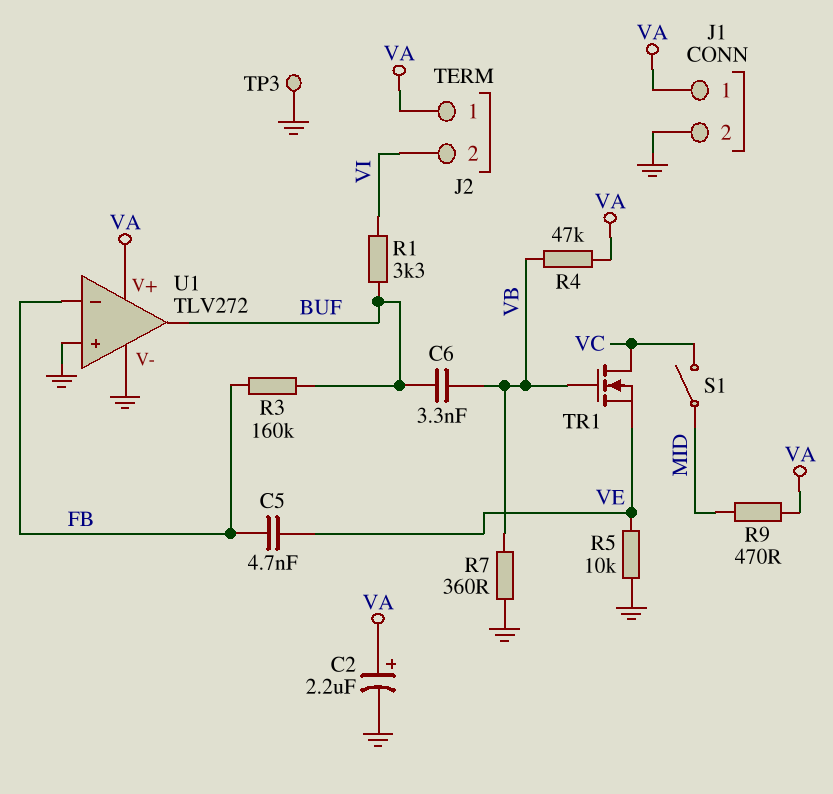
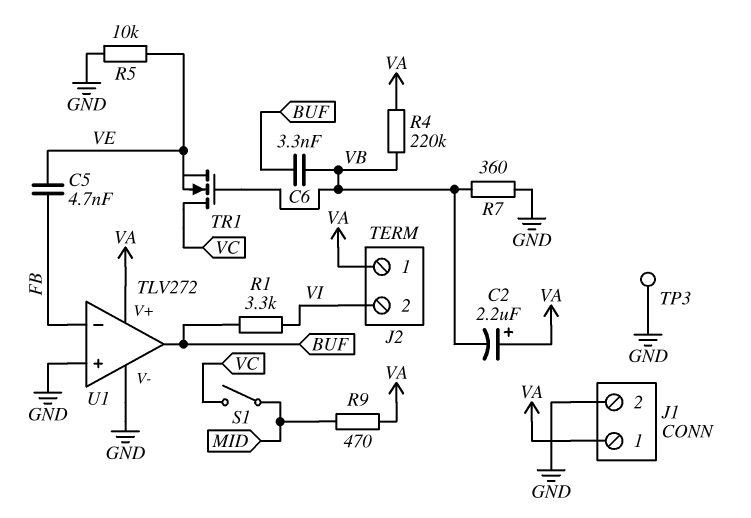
C2: 2.2uF (plus VA, minus GND) -> 2.2uF (plus VA, minus VB)
R3: 160k (BUF, FB) -> none
R4: 47k (VA, VB) -> 220k (VA, VB)

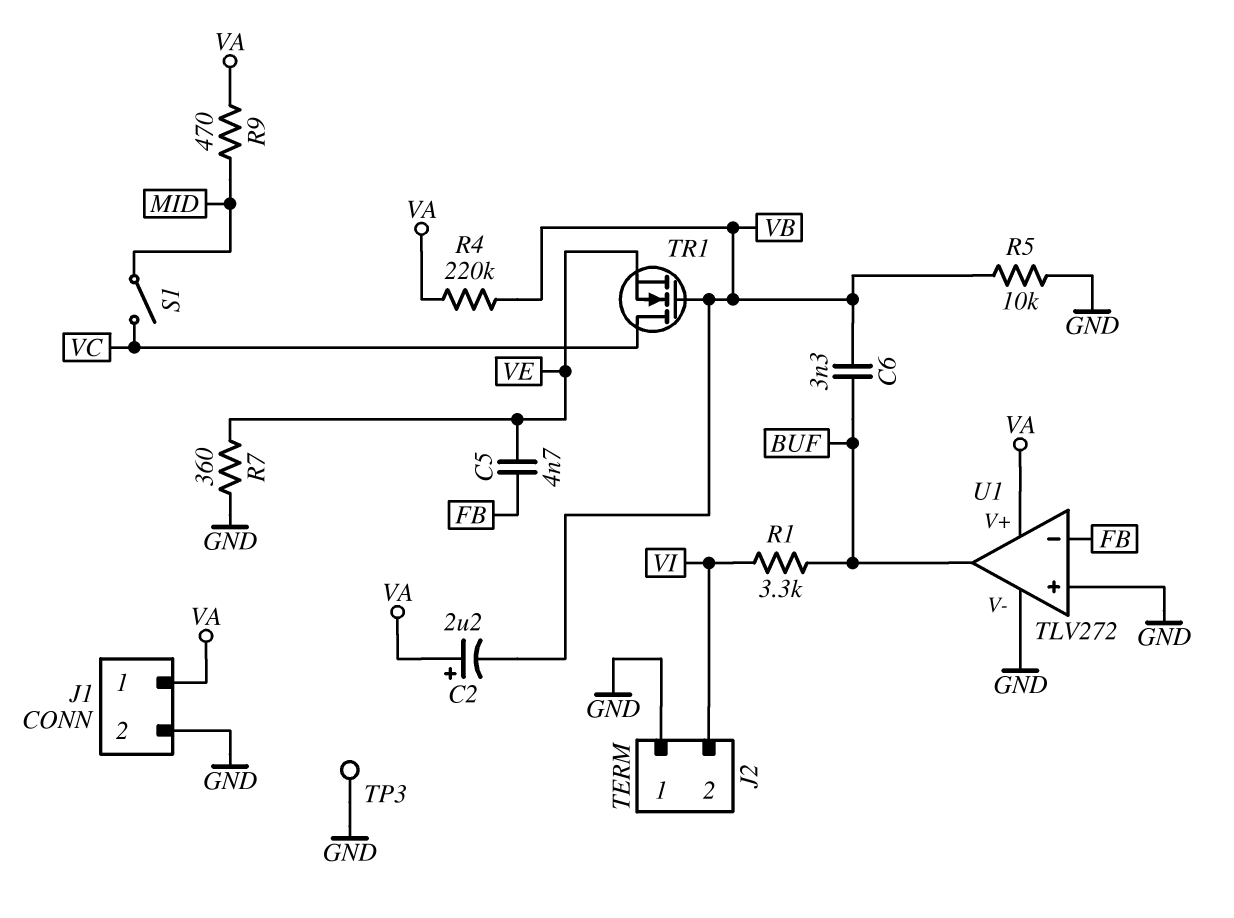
J2 pin 1: VA -> GND
R5: 10k (GND, VE) -> 10k (GND, VB)
R7: 360 (GND, VB) -> 360 (GND, VE)

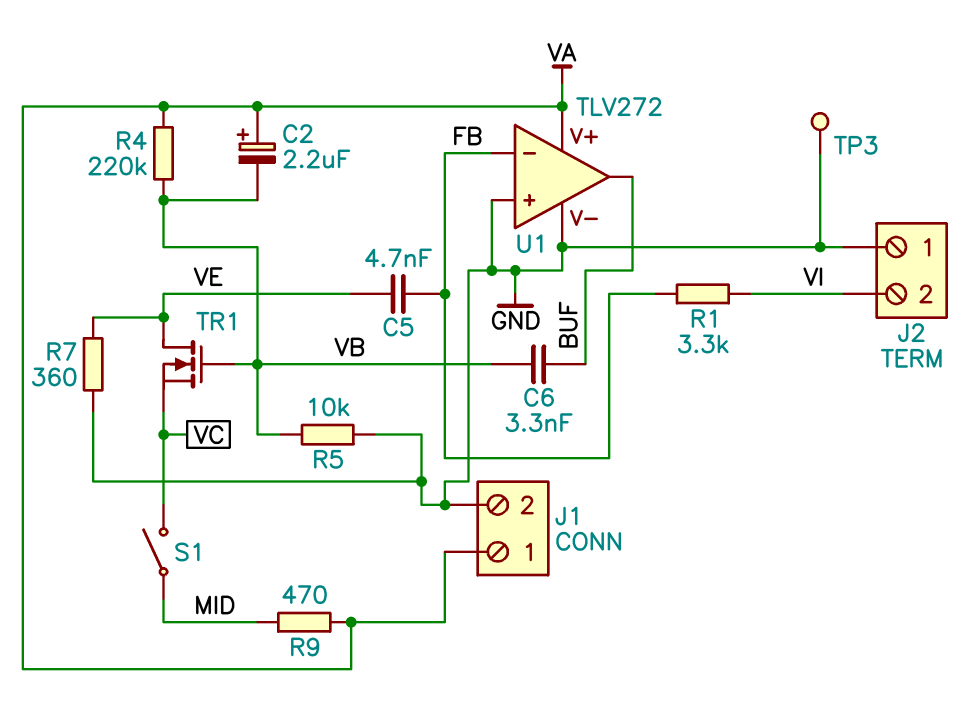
R1: 3.3k (BUF, VI) -> 3.3k (FB, VI)
TR1: NMOS (G VB, D VC, S VE) -> NMOS (G VB, D VE, S VC)

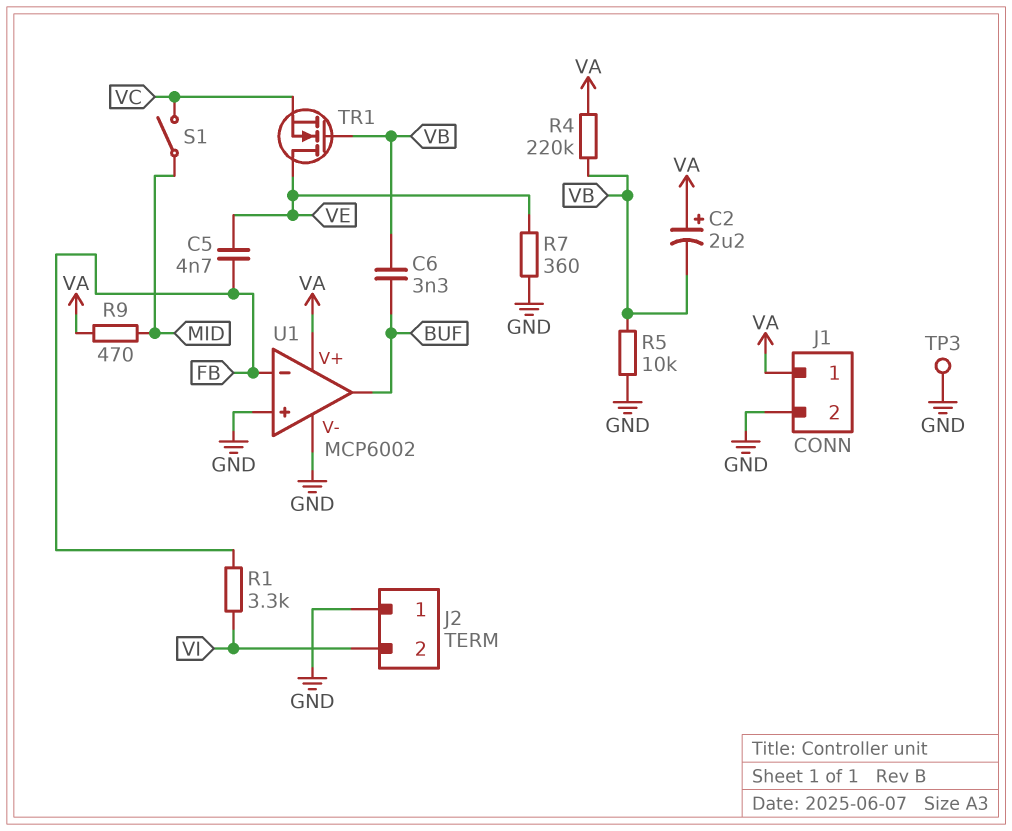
U1: TLV272 -> MCP6002

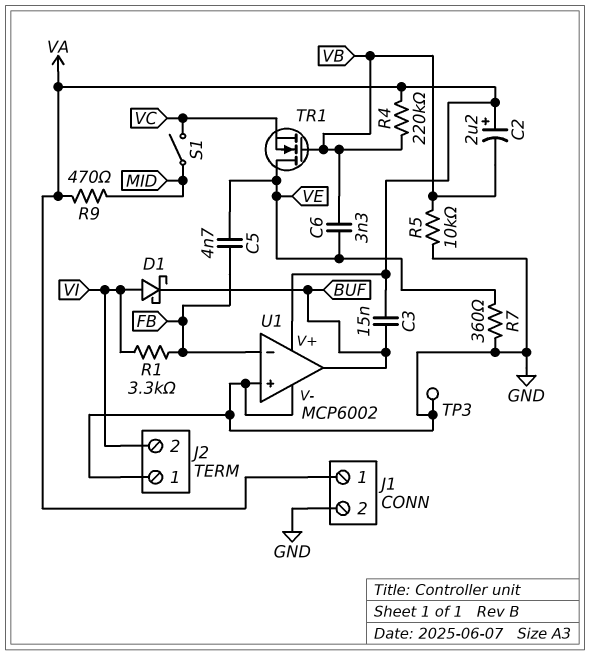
C3: none -> 15nF (BUF, VA)
C6: 3.3nF (BUF, VB) -> 3.3nF (VB, VE)
D1: none -> schottky (A VI, K BUF)

